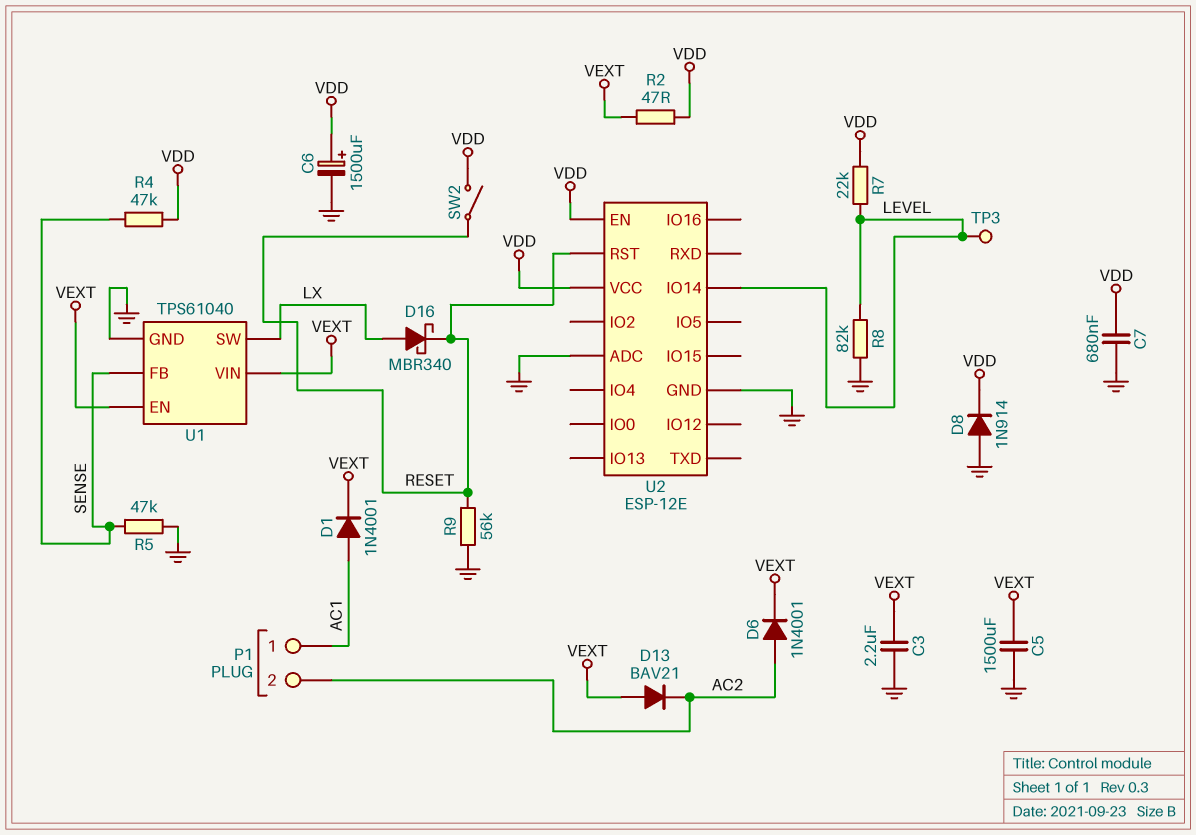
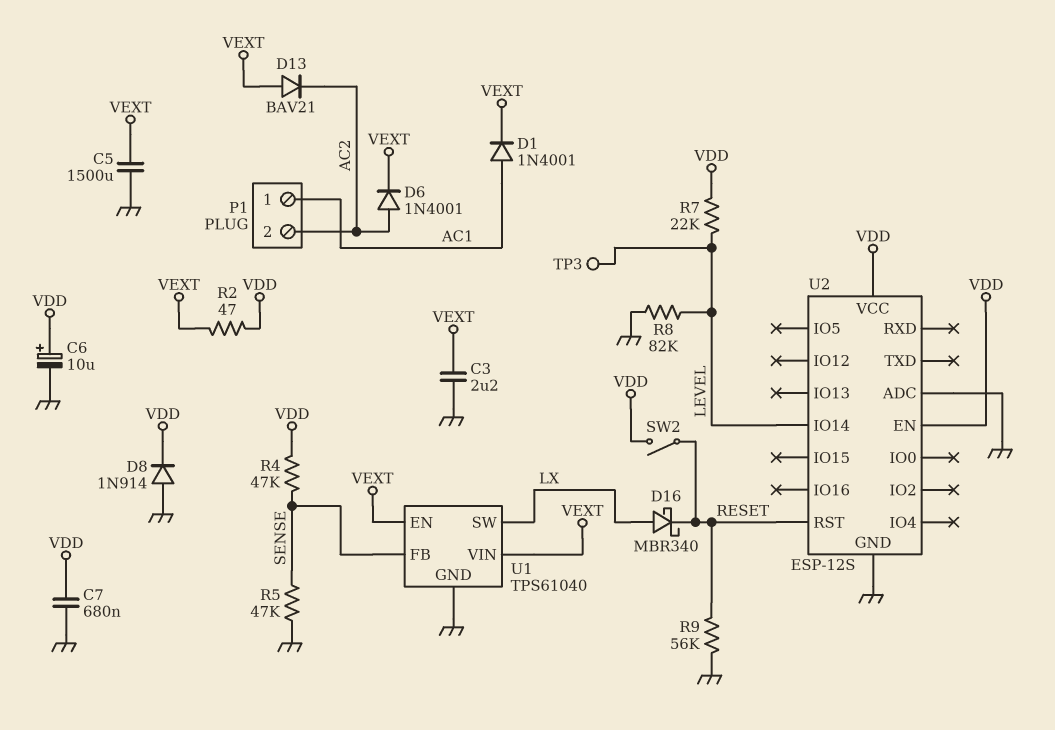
C6: 1500uF (plus VDD, minus GND) -> 10uF (plus VDD, minus GND)
U2: ESP-12E -> ESP-12S

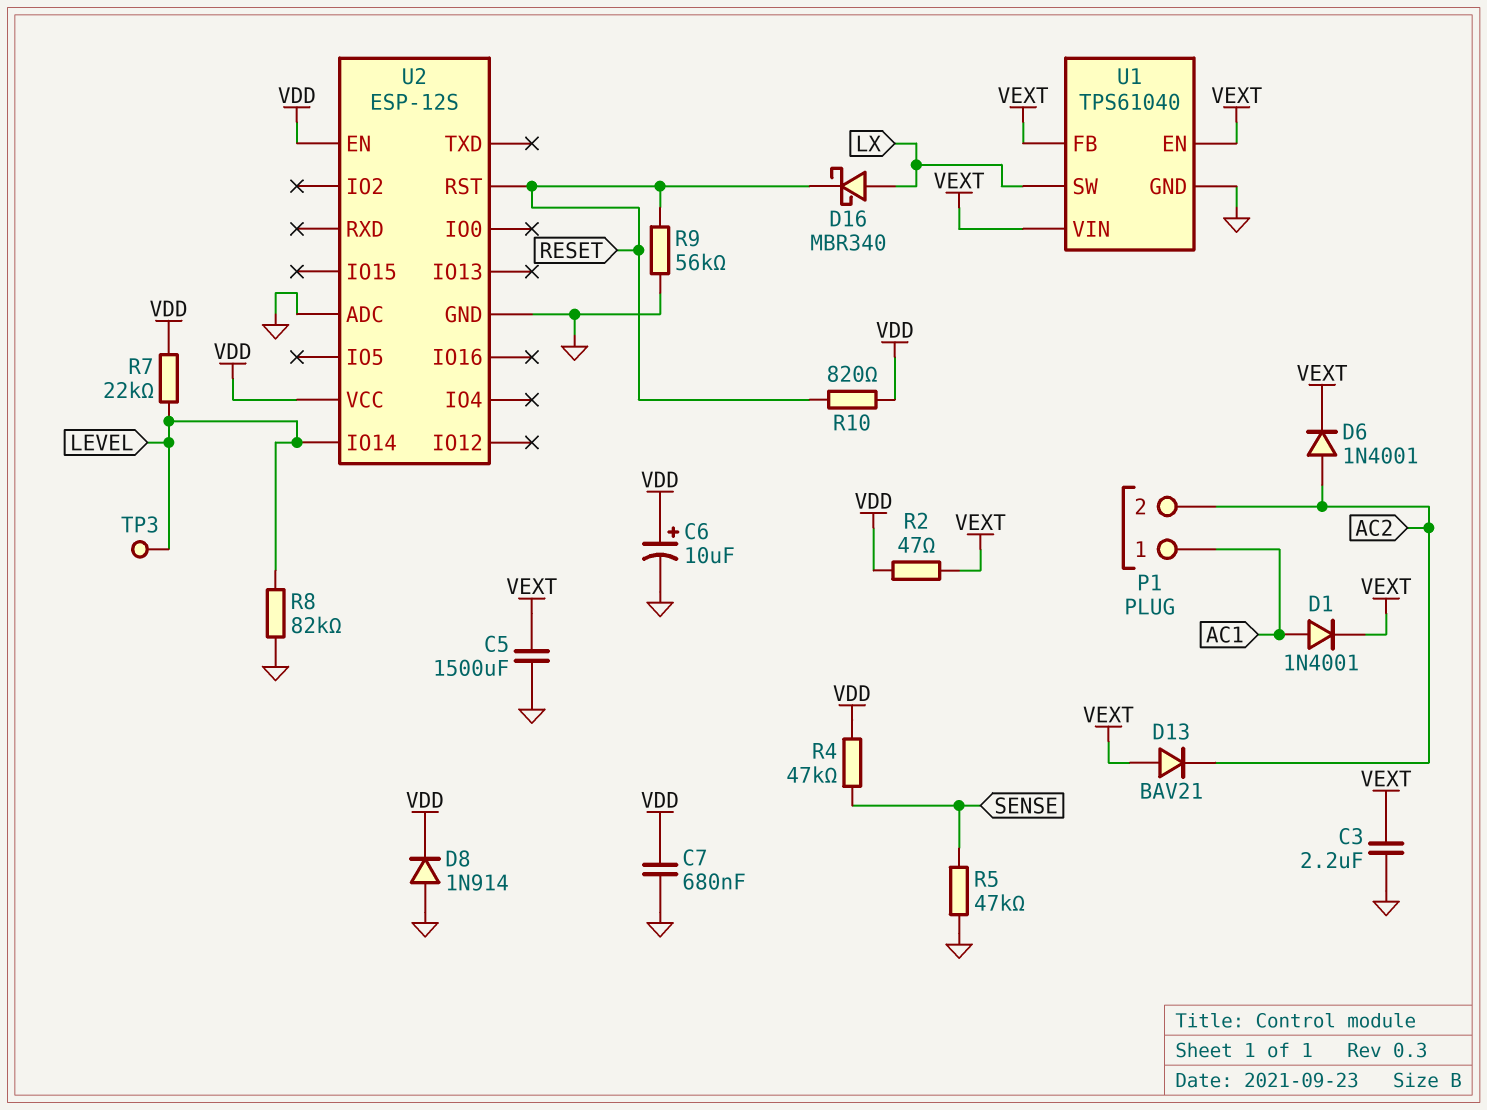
R10: none -> 820 (RESET, VDD)
SW2: switch (RESET, VDD) -> none
U1 pin FB: SENSE -> VEXT

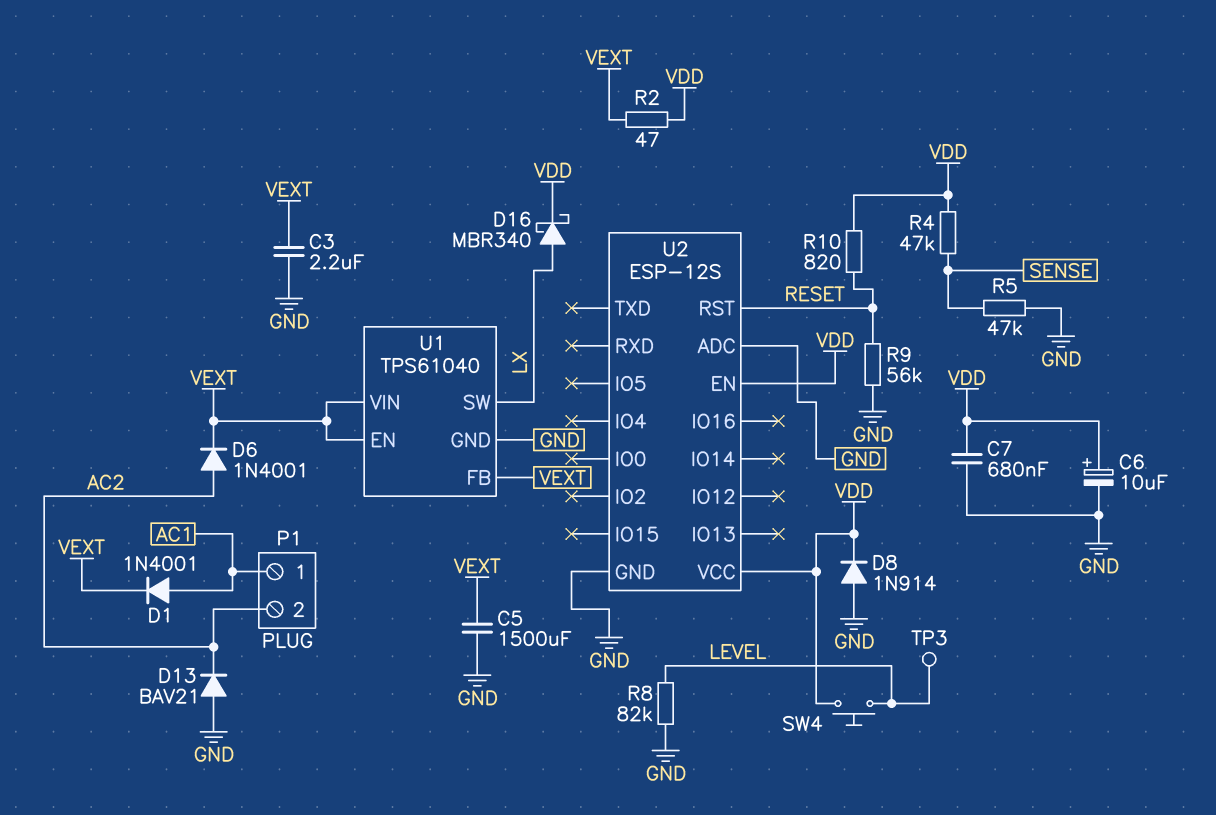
D13: diode BAV21 (A VEXT, K AC2) -> diode BAV21 (A GND, K AC2)
D16: schottky MBR340 (A LX, K RESET) -> schottky MBR340 (A LX, K VDD)
R7: 22k (LEVEL, VDD) -> none
SW4: none -> button (LEVEL, VDD)
U2 pin IO14: LEVEL -> none

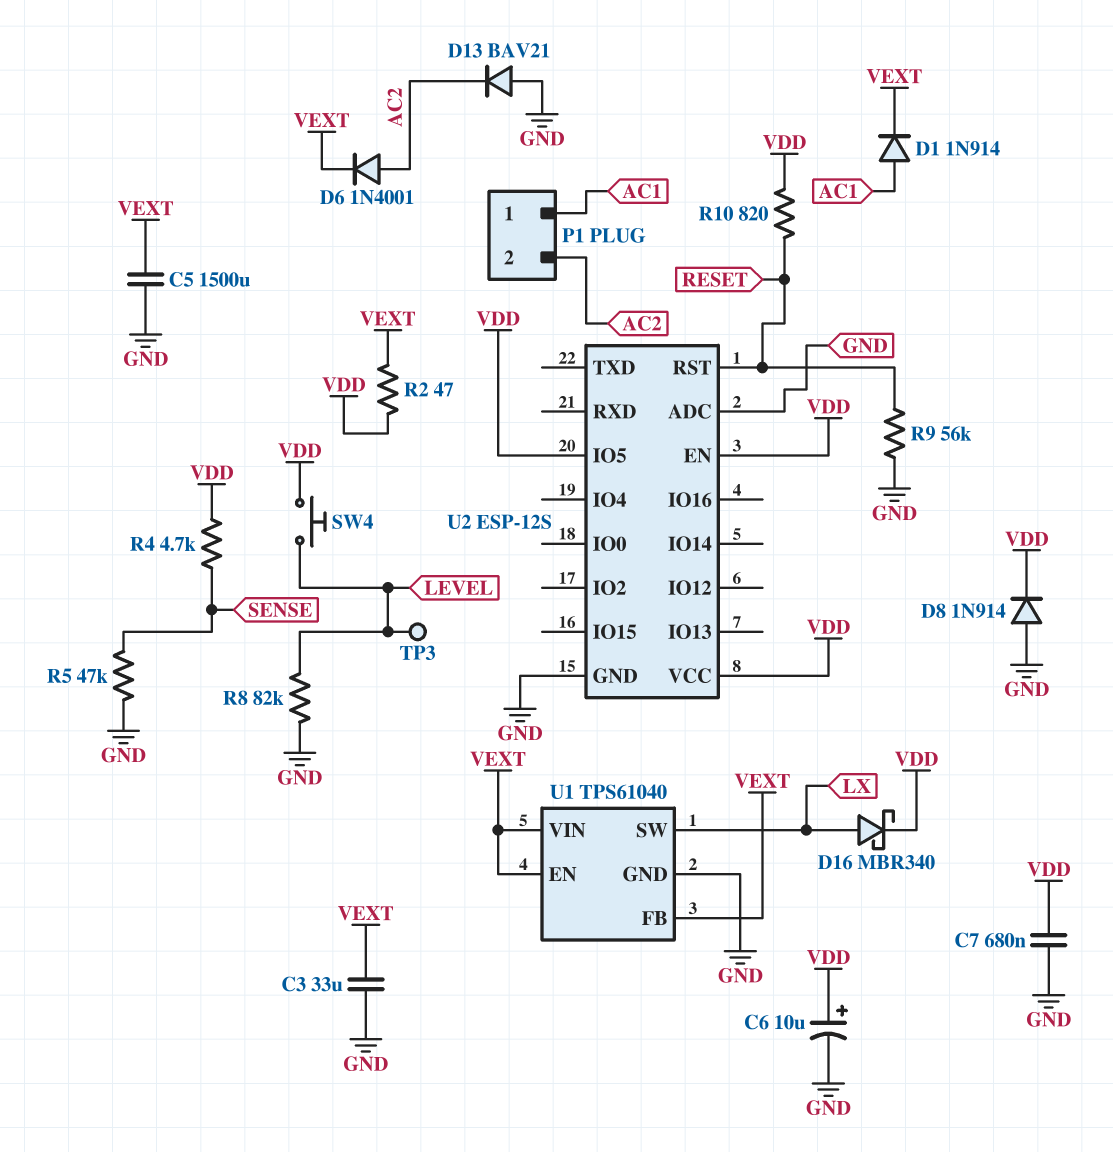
C3: 2.2uF (GND, VEXT) -> 33uF (GND, VEXT)
D1: diode 1N4001 (A AC1, K VEXT) -> diode 1N914 (A AC1, K VEXT)
R4: 47k (SENSE, VDD) -> 4.7k (SENSE, VDD)
U2 pin IO5: none -> VDD

